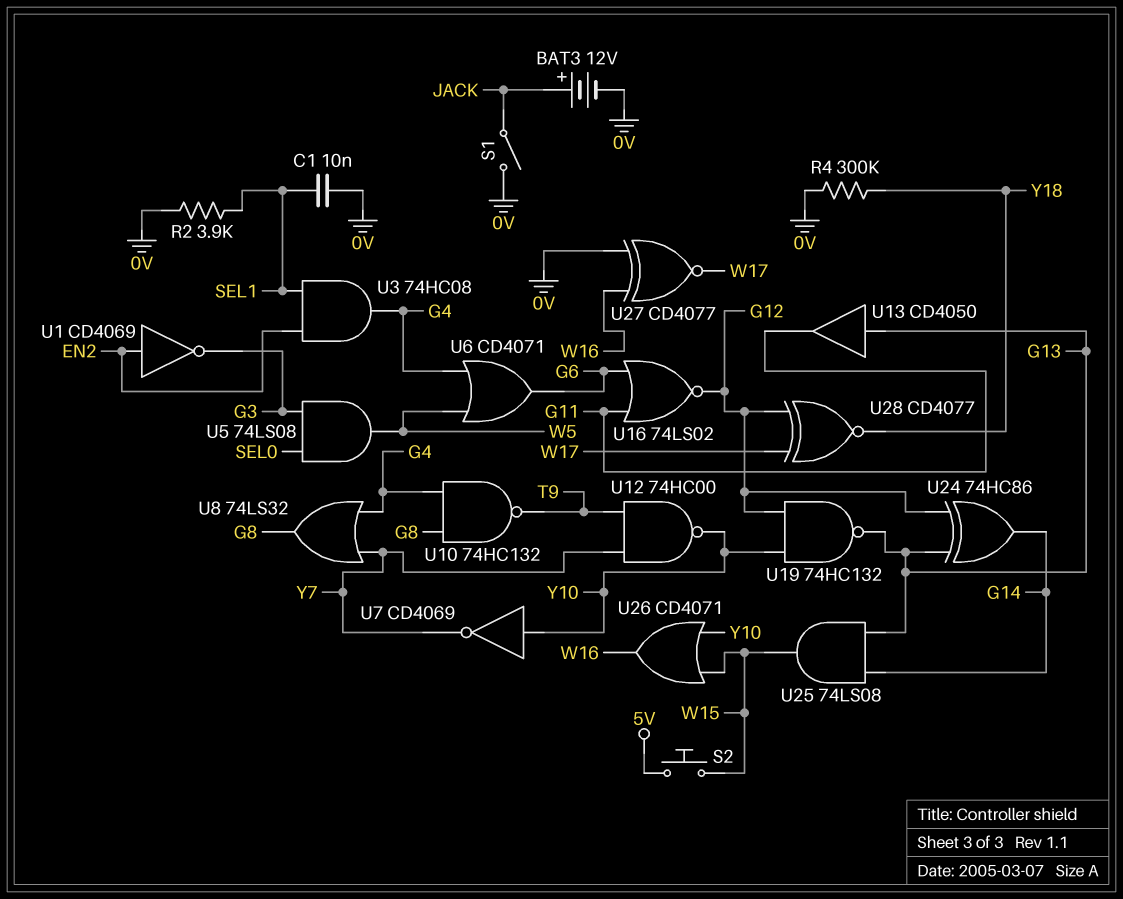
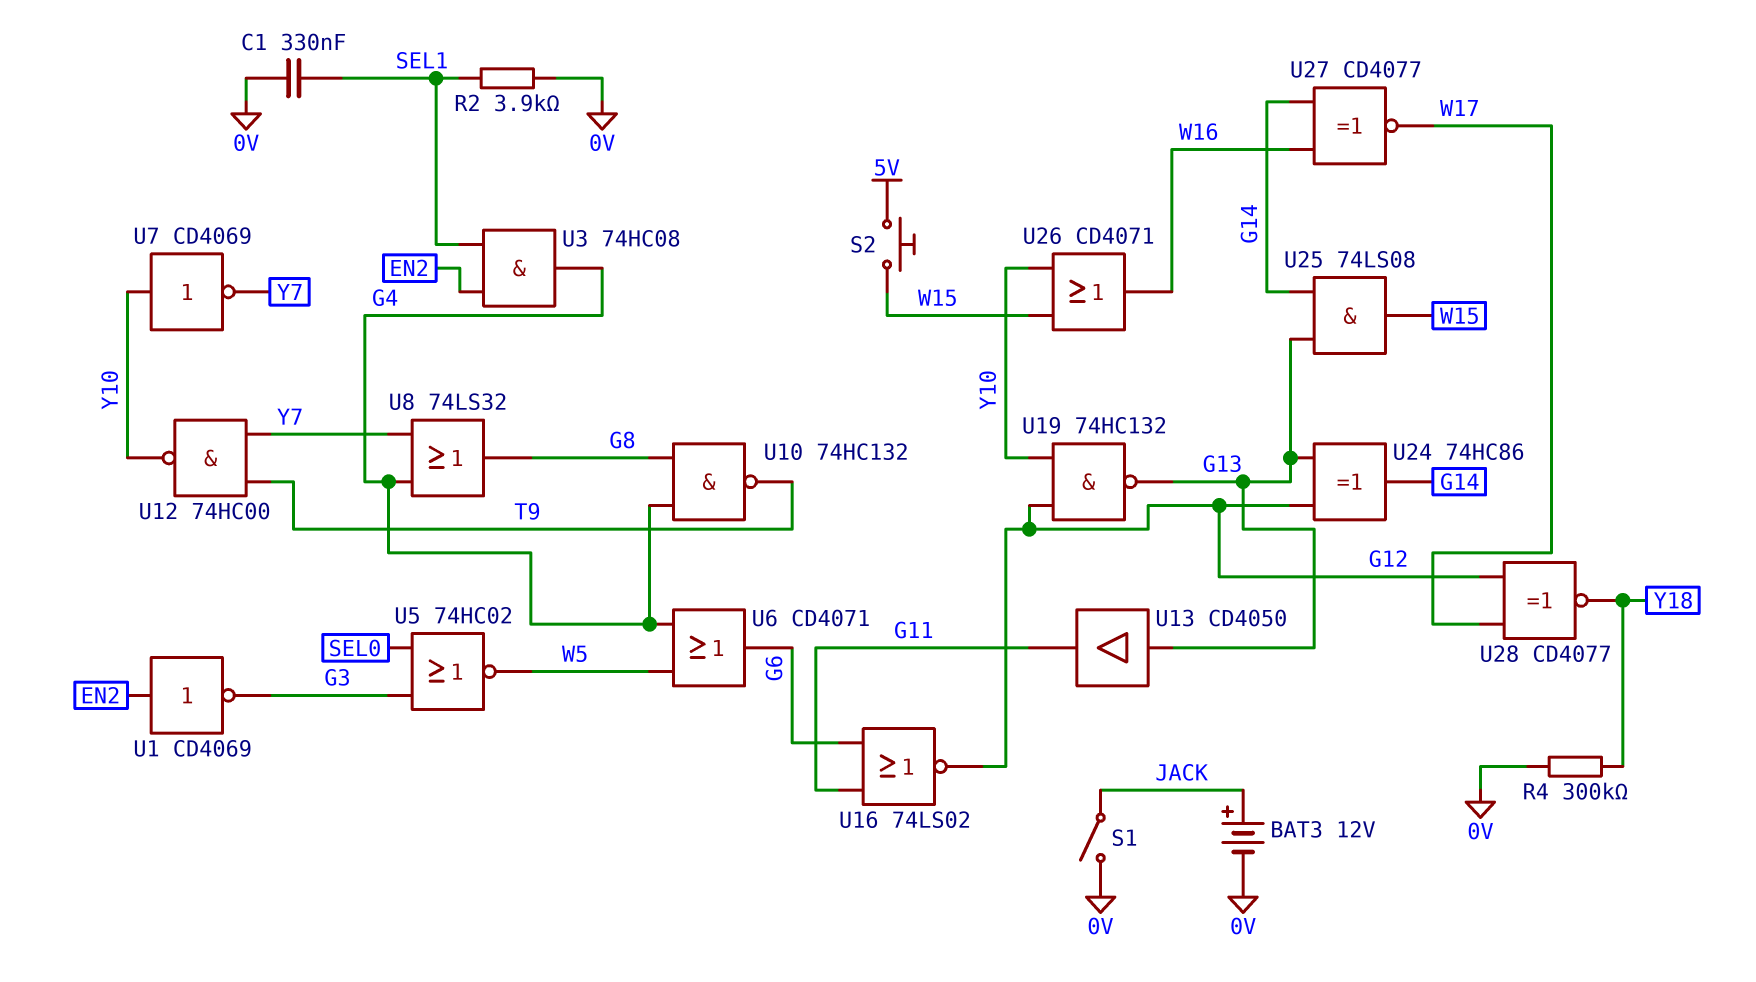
C1: 10nF (0V, SEL1) -> 330nF (0V, SEL1)
U5: AND 74LS08 (in G3, in SEL0, out W5) -> NOR 74HC02 (in G3, in SEL0, out W5)
U27: XNOR CD4077 (in 0V, in W16, out W17) -> XNOR CD4077 (in G14, in W16, out W17)

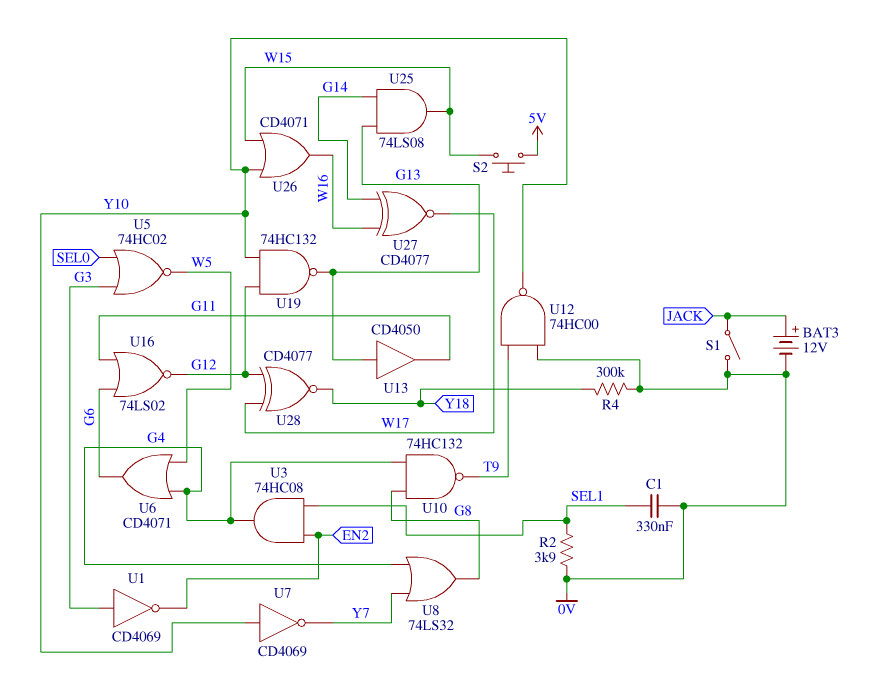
U1: NOT CD4069 (in EN2, out G3) -> NOT CD4069 (in G3, out EN2)
U12: NAND 74HC00 (in T9, in Y7, out Y10) -> NAND 74HC00 (in 0V, in T9, out Y10)
U24: XOR 74HC86 (in G12, in G13, out G14) -> none

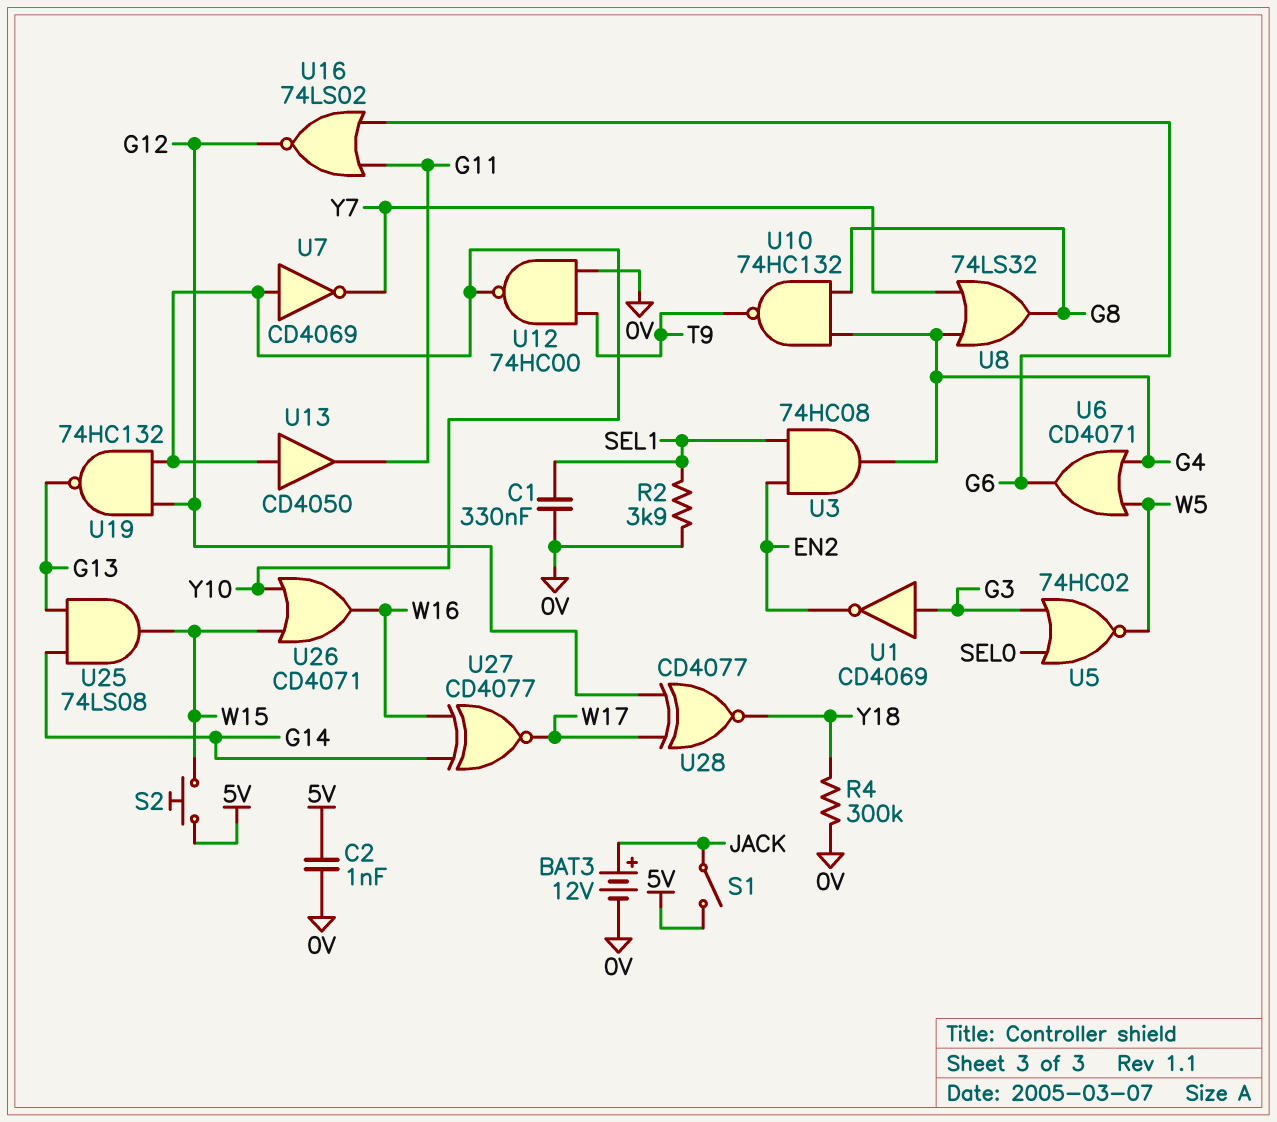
C2: none -> 1nF (0V, 5V)
S1: switch (0V, JACK) -> switch (5V, JACK)
U13: buffer CD4050 (in G13, out G11) -> buffer CD4050 (in Y10, out G11)

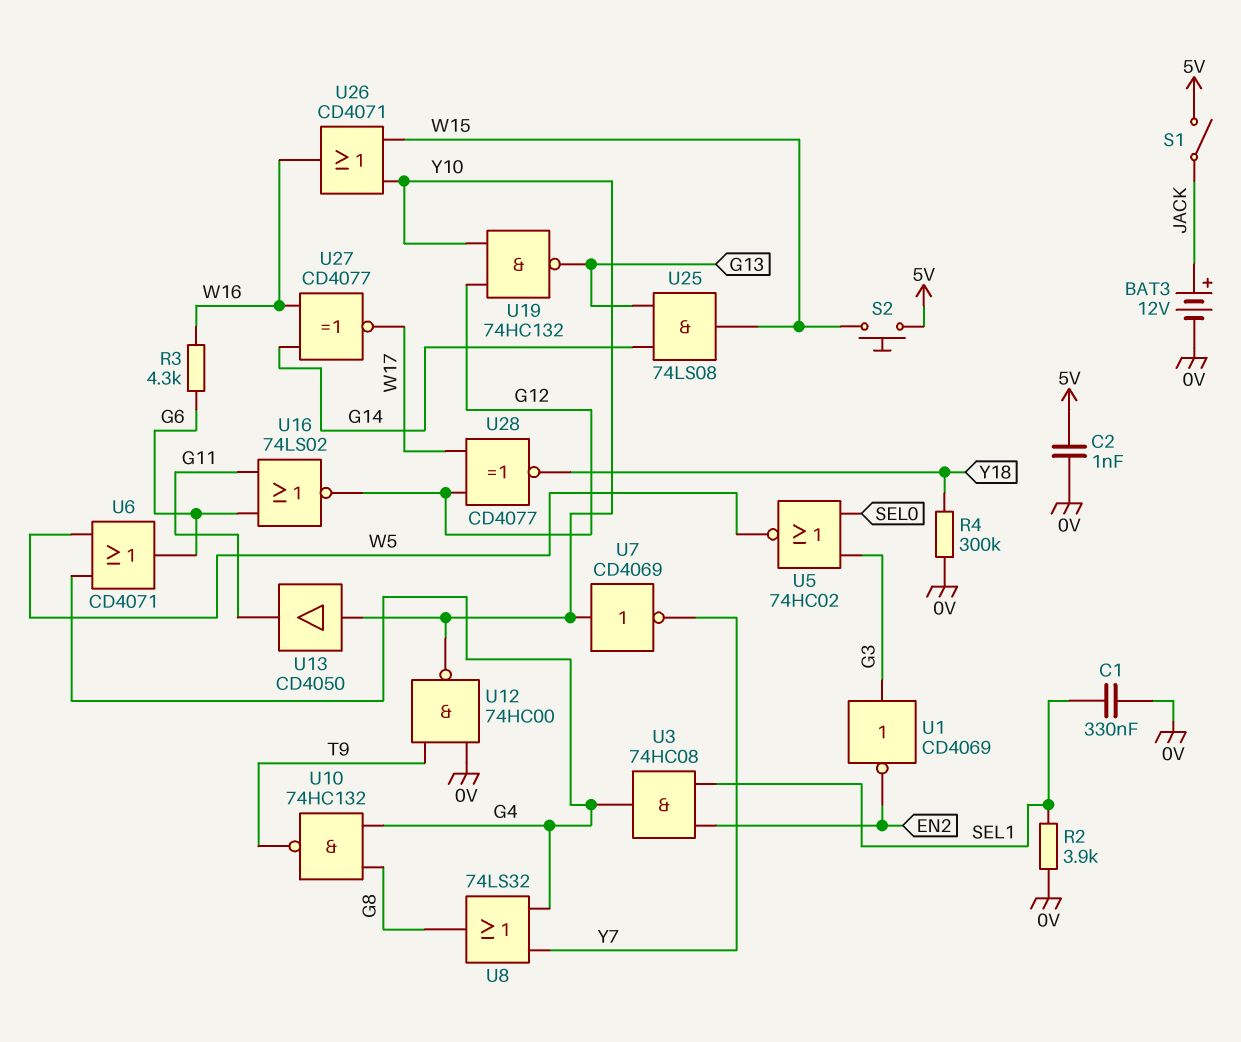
R3: none -> 4.3k (G6, W16)

